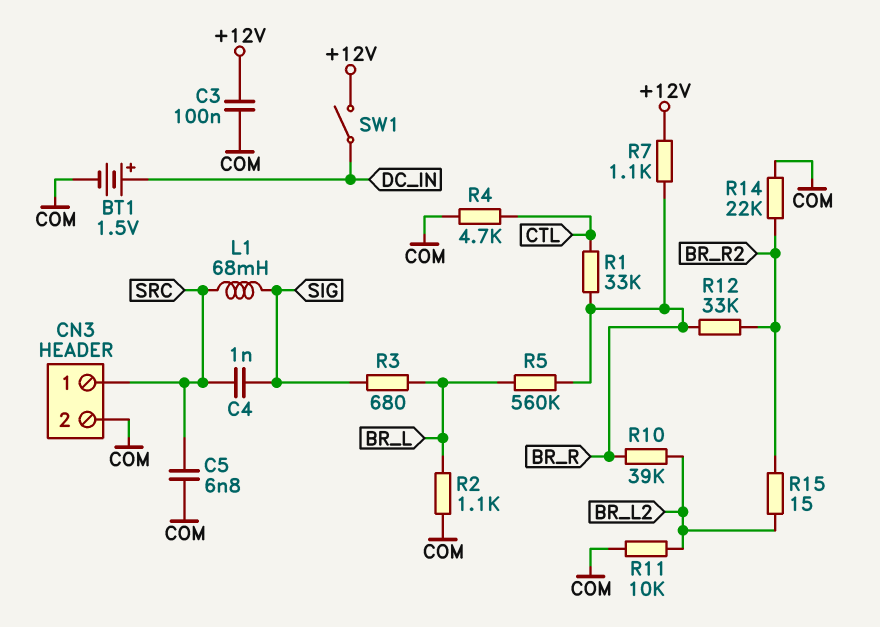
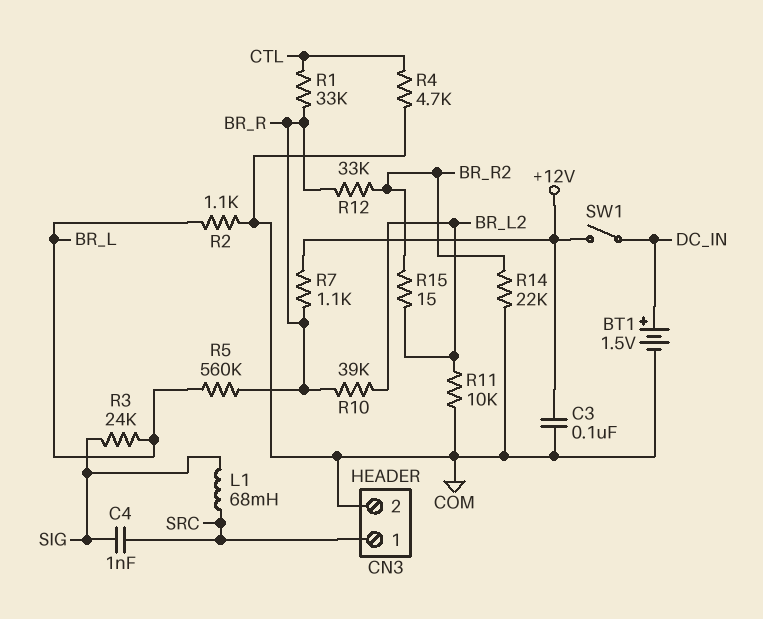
C5: 6.8nF (COM, SRC) -> none
R3: 680 (BR_L, SIG) -> 24k (BR_L, SIG)

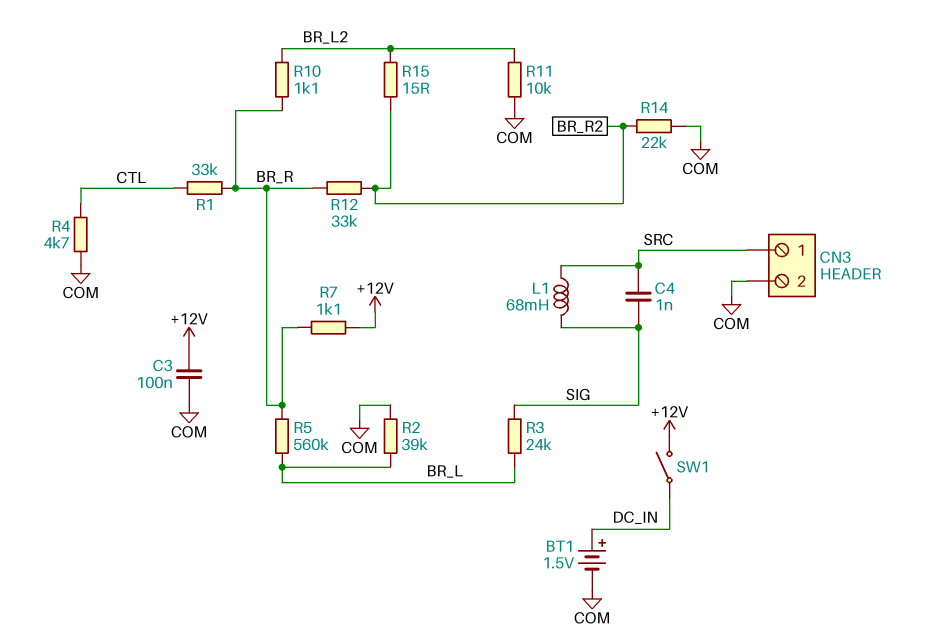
R2: 1.1k (BR_L, COM) -> 39k (BR_L, COM)
R10: 39k (BR_L2, BR_R) -> 1.1k (BR_L2, BR_R)

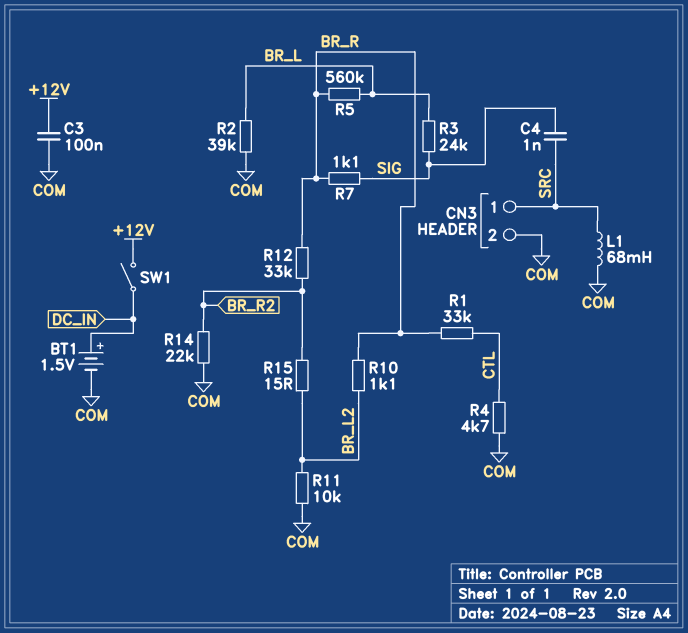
L1: 68mH (SIG, SRC) -> 68mH (COM, SRC)
R7: 1.1k (+12V, BR_R) -> 1.1k (BR_R, SIG)

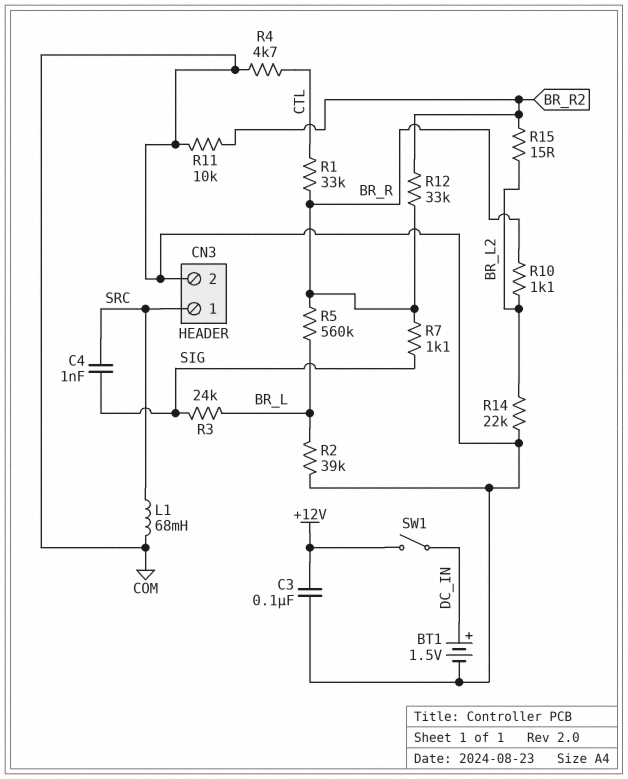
R11: 10k (BR_L2, COM) -> 10k (BR_R2, COM)
R14: 22k (BR_R2, COM) -> 22k (BR_L2, COM)

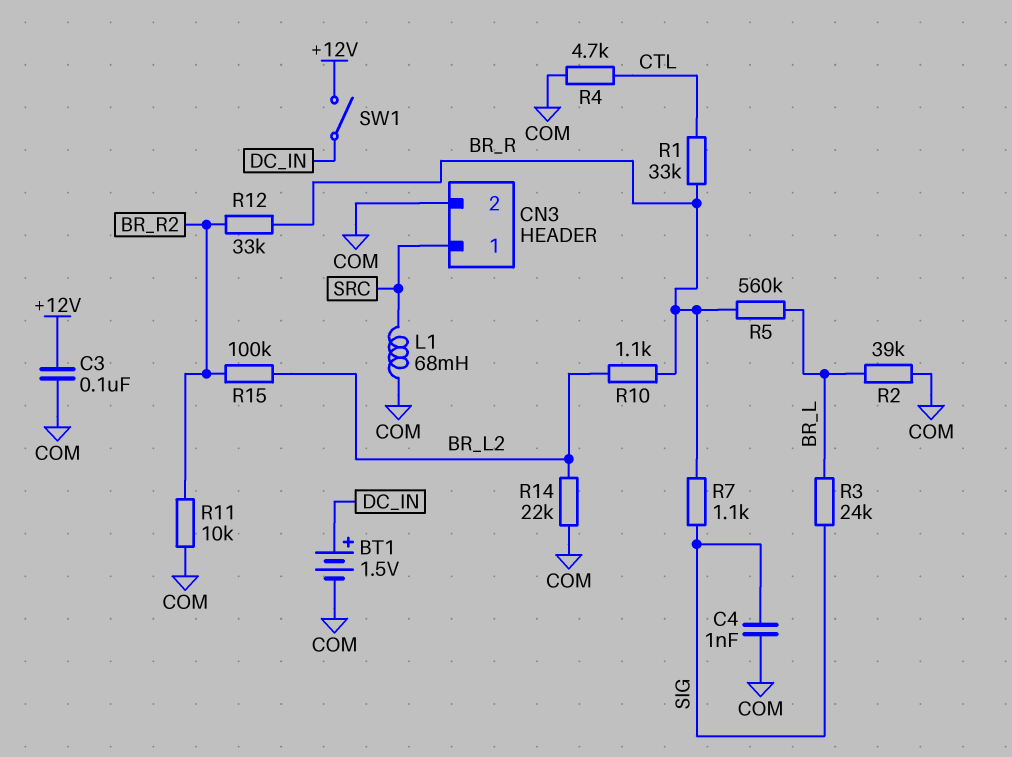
C4: 1nF (SIG, SRC) -> 1nF (COM, SIG)
R15: 15 (BR_L2, BR_R2) -> 100k (BR_L2, BR_R2)

